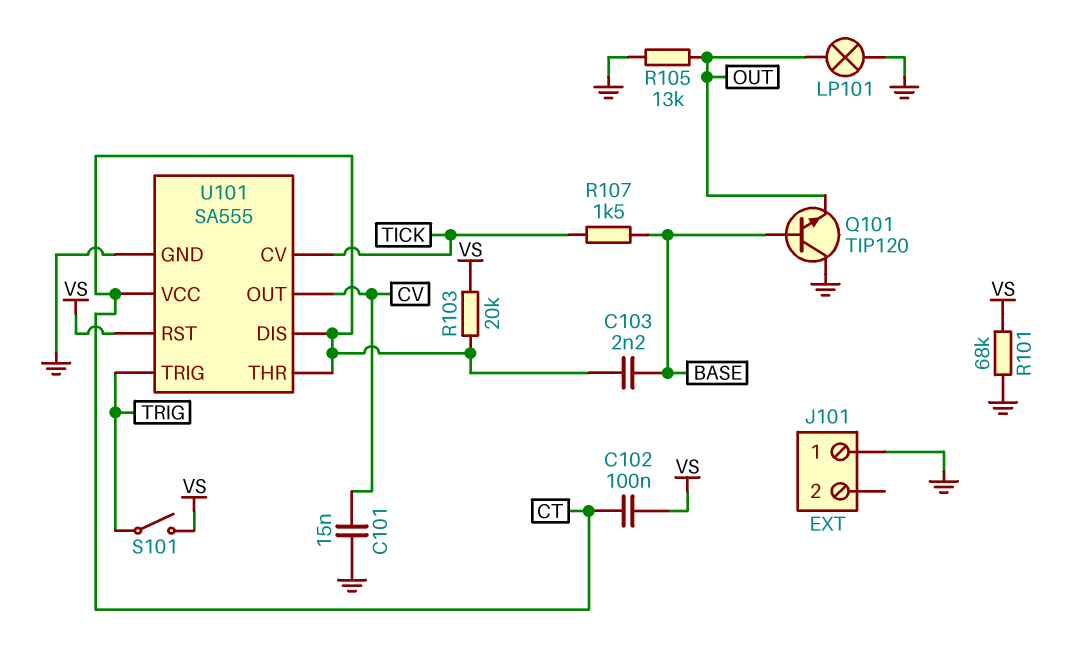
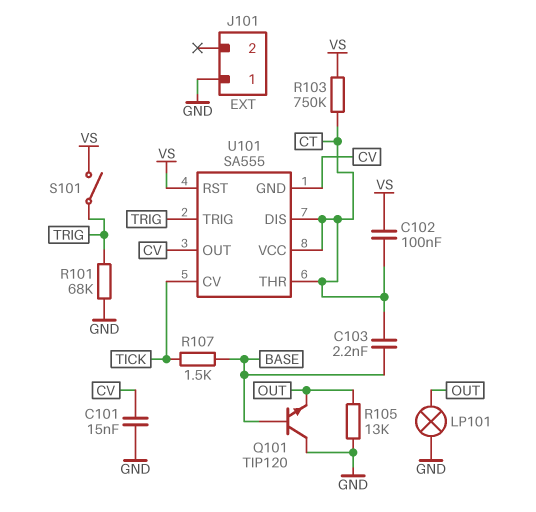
R101: 68k (GND, VS) -> 68k (GND, TRIG)
R103: 20k (CT, VS) -> 750k (CT, VS)
U101 pin GND: GND -> CV

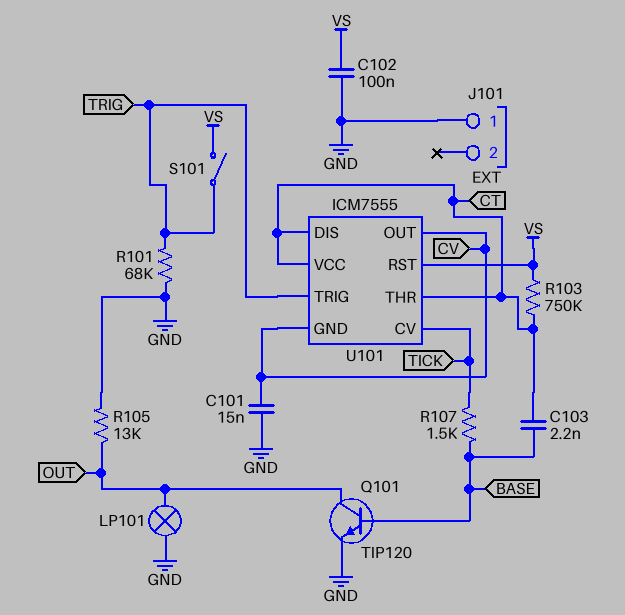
C102: 100nF (CT, VS) -> 100nF (GND, VS)
Q101: NPN TIP120 (B BASE, C GND, E OUT) -> NPN TIP120 (B BASE, C OUT, E GND)
U101: SA555 -> ICM7555

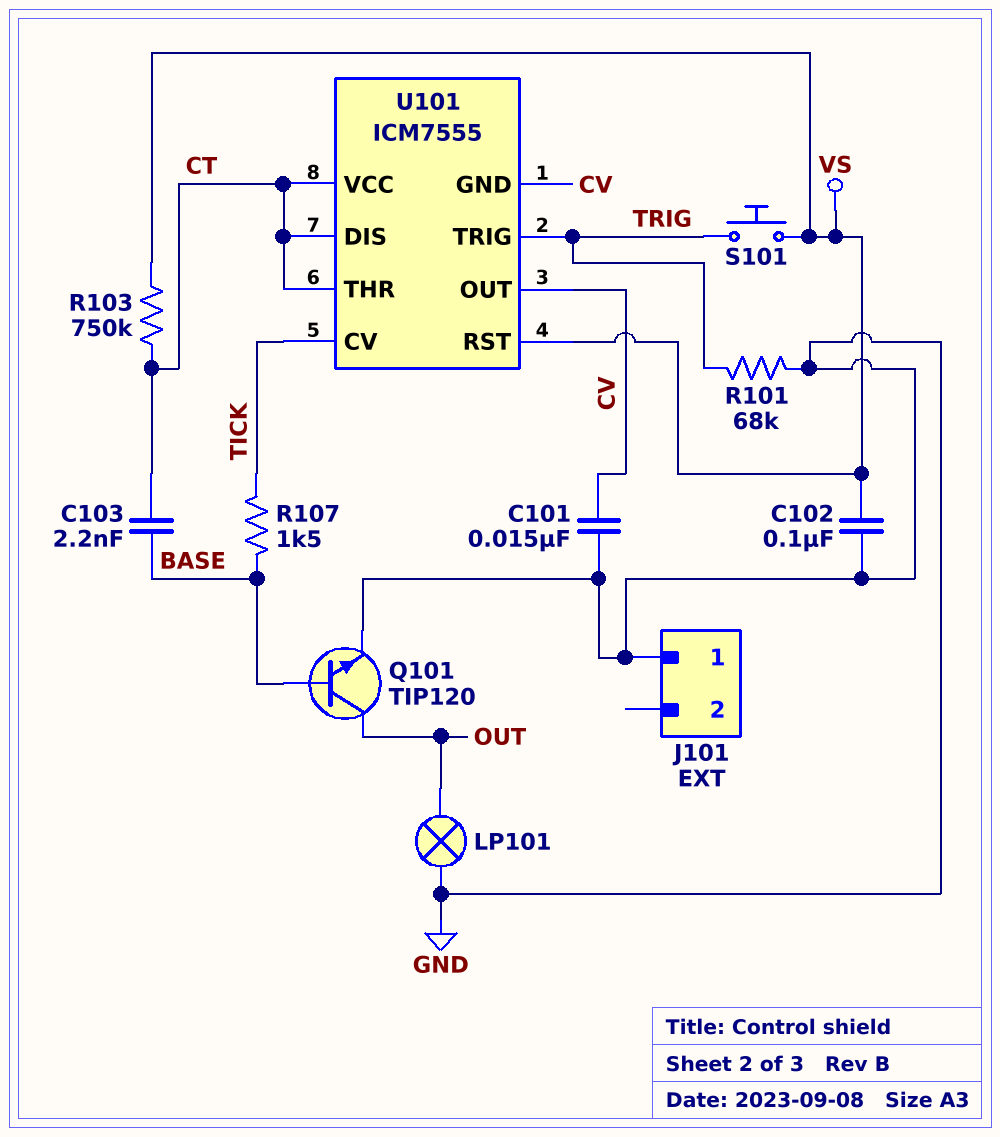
R105: 13k (GND, OUT) -> none
S101: switch (TRIG, VS) -> button (TRIG, VS)

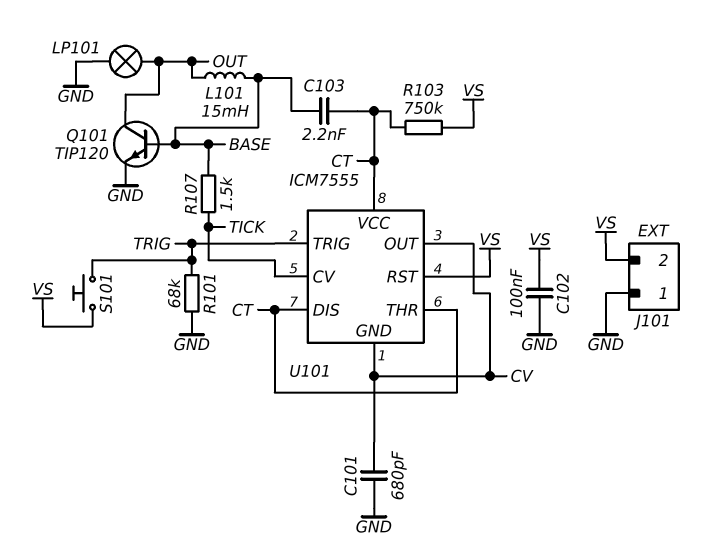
C101: 15nF (CV, GND) -> 680pF (CV, GND)
J101 pin 2: none -> VS
L101: none -> 15mH (BASE, OUT)

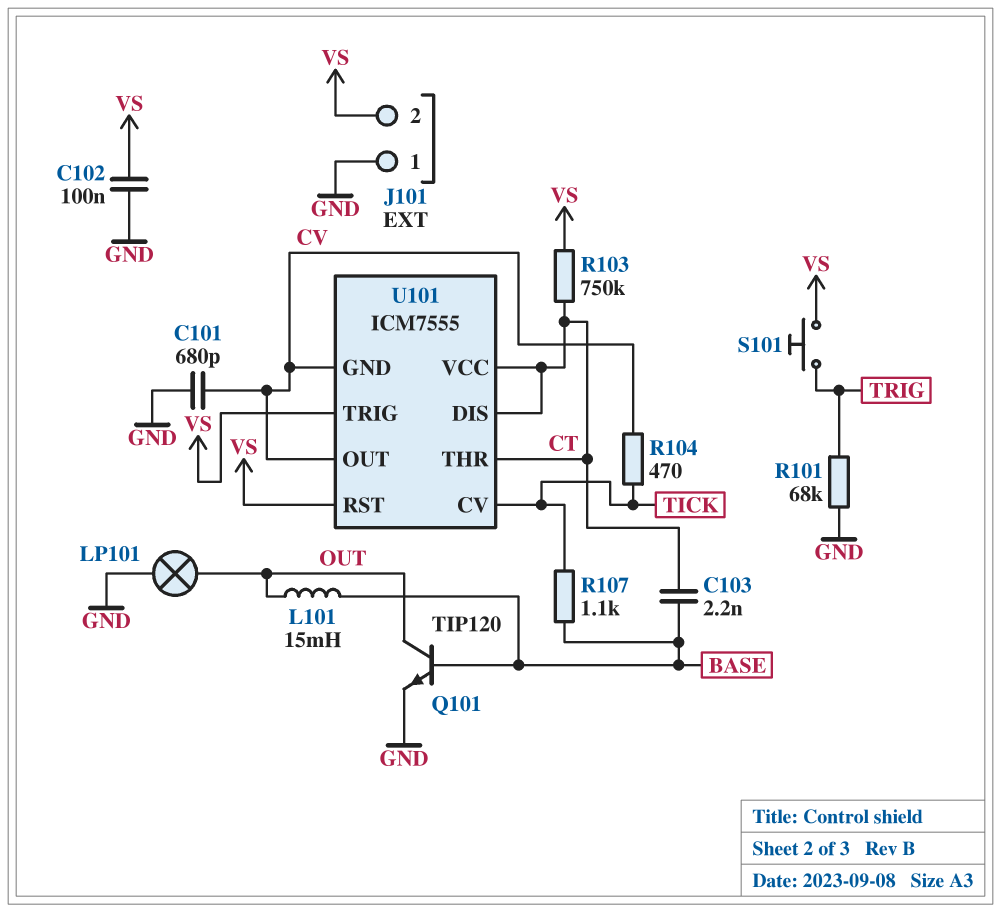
R104: none -> 470 (CV, TICK)
R107: 1.5k (BASE, TICK) -> 1.1k (BASE, TICK)
U101 pin TRIG: TRIG -> VS

